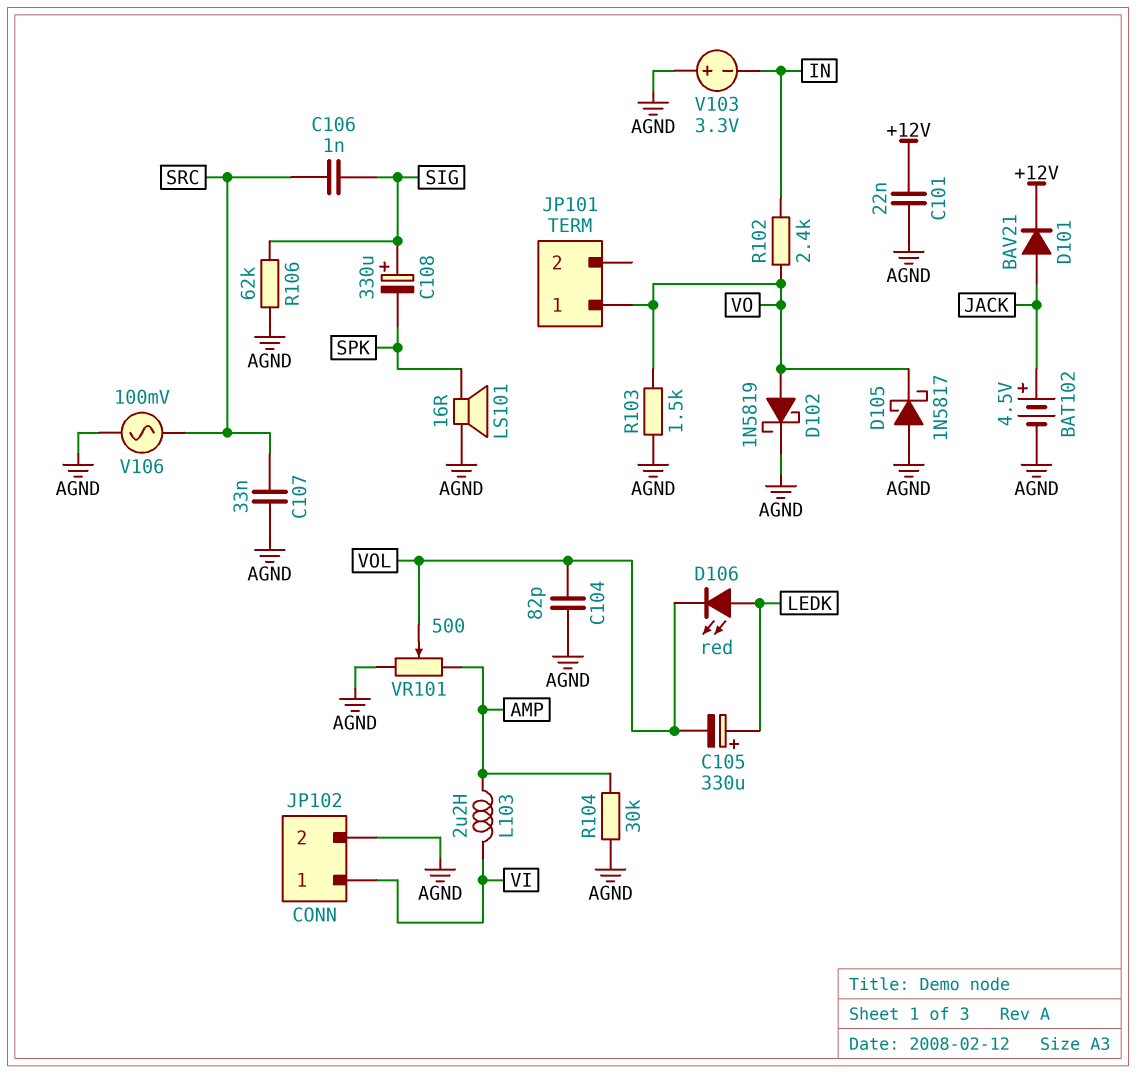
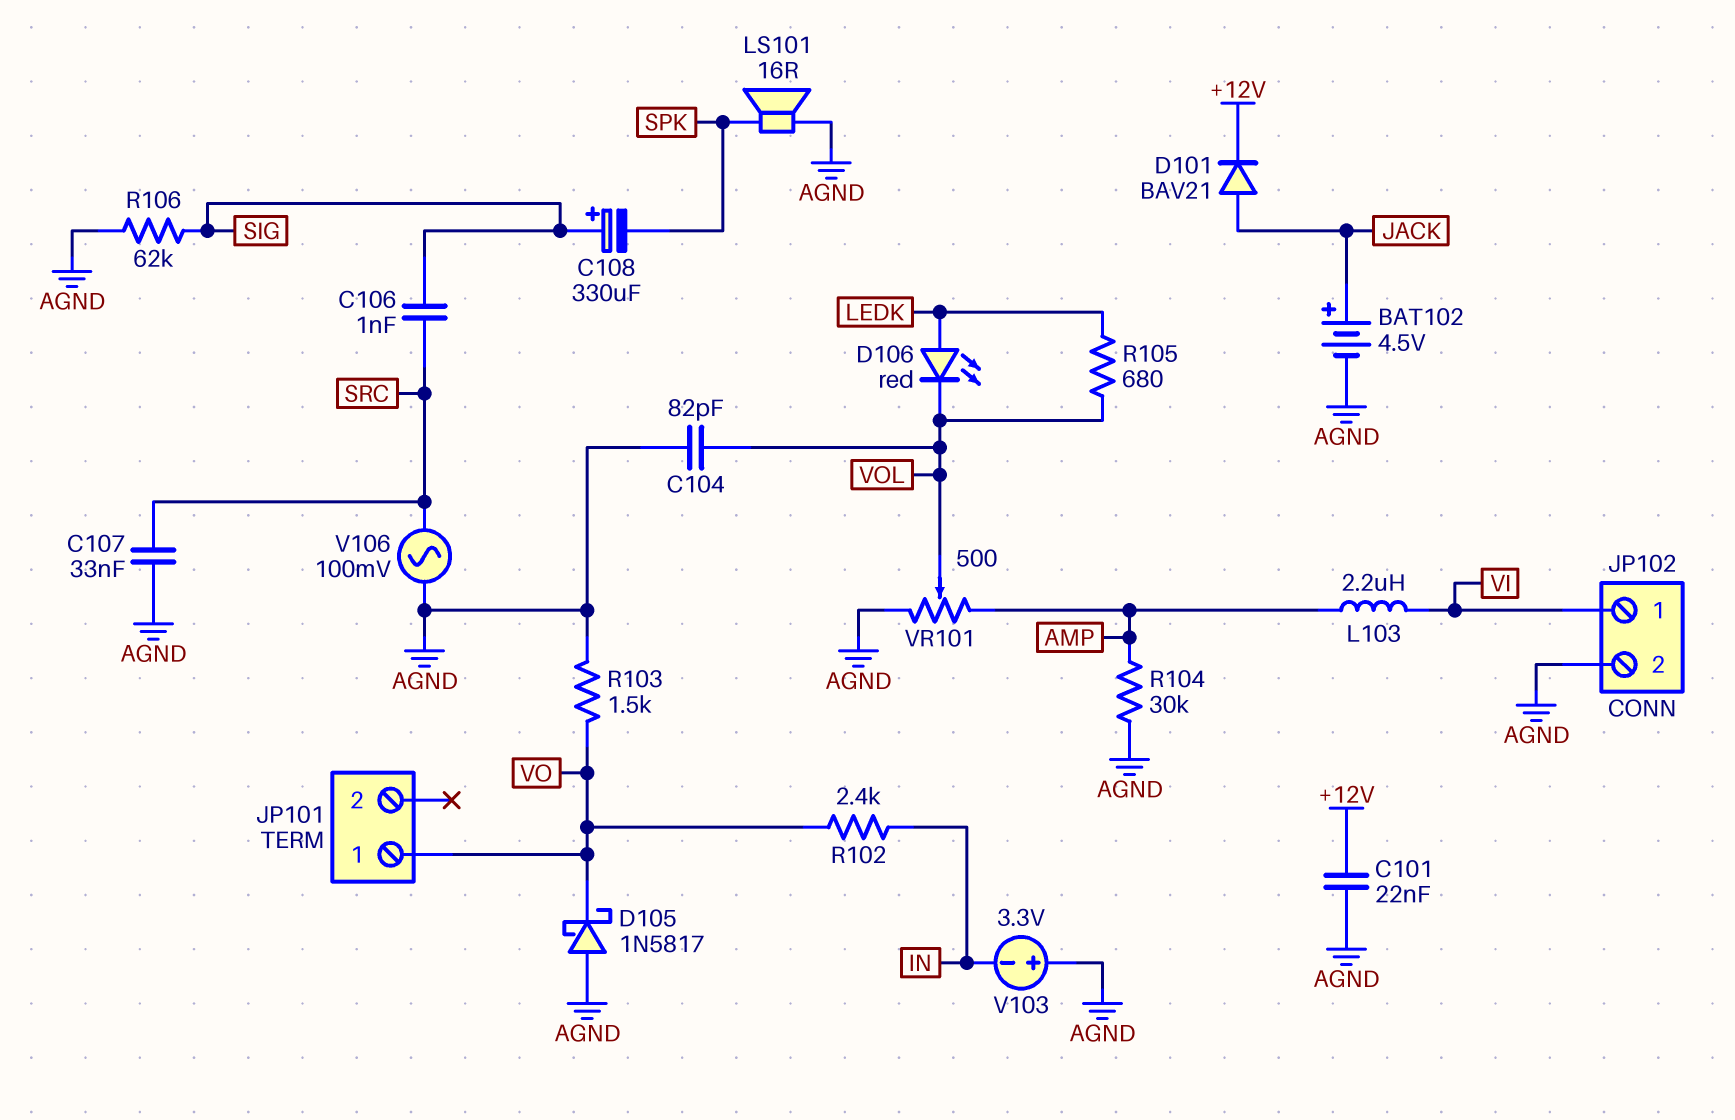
C105: 330uF (plus LEDK, minus VOL) -> none
D102: schottky 1N5819 (A VO, K AGND) -> none
R105: none -> 680 (LEDK, VOL)

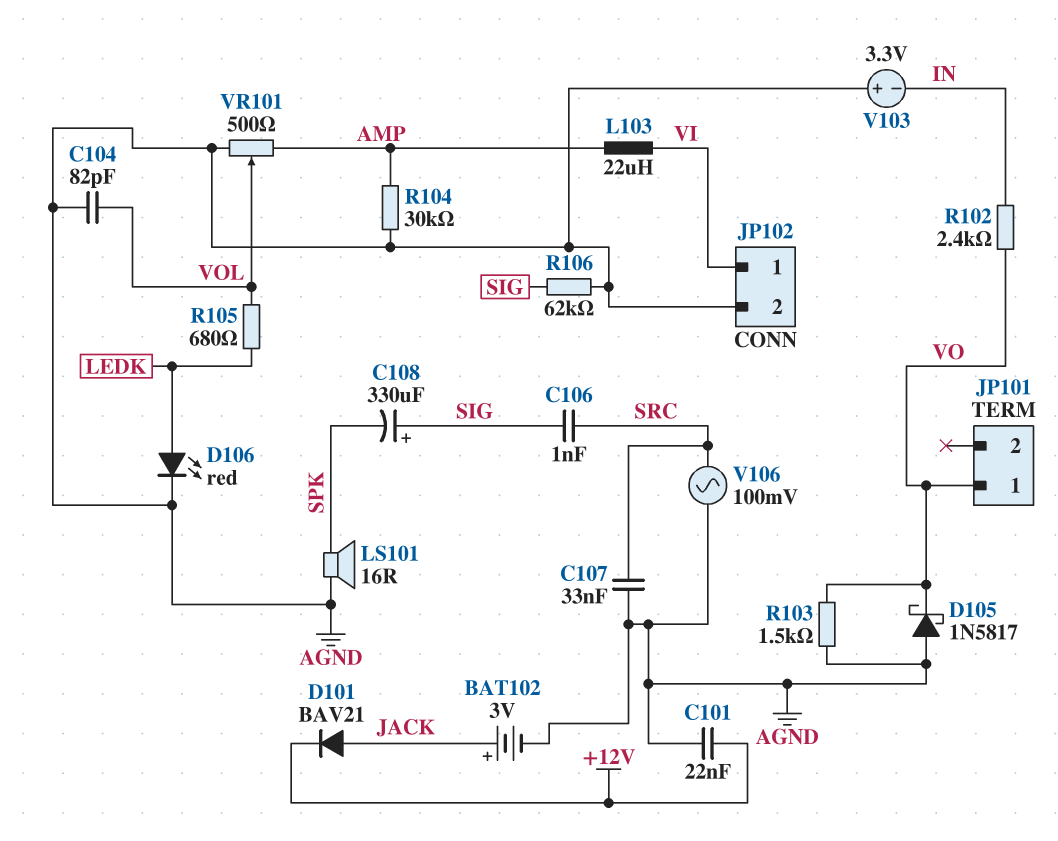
BAT102: 4.5V (plus JACK, minus AGND) -> 3V (plus JACK, minus AGND)
D106: LED red (A LEDK, K VOL) -> LED red (A LEDK, K AGND)
L103: 2.2uH (AMP, VI) -> 22uH (AMP, VI)

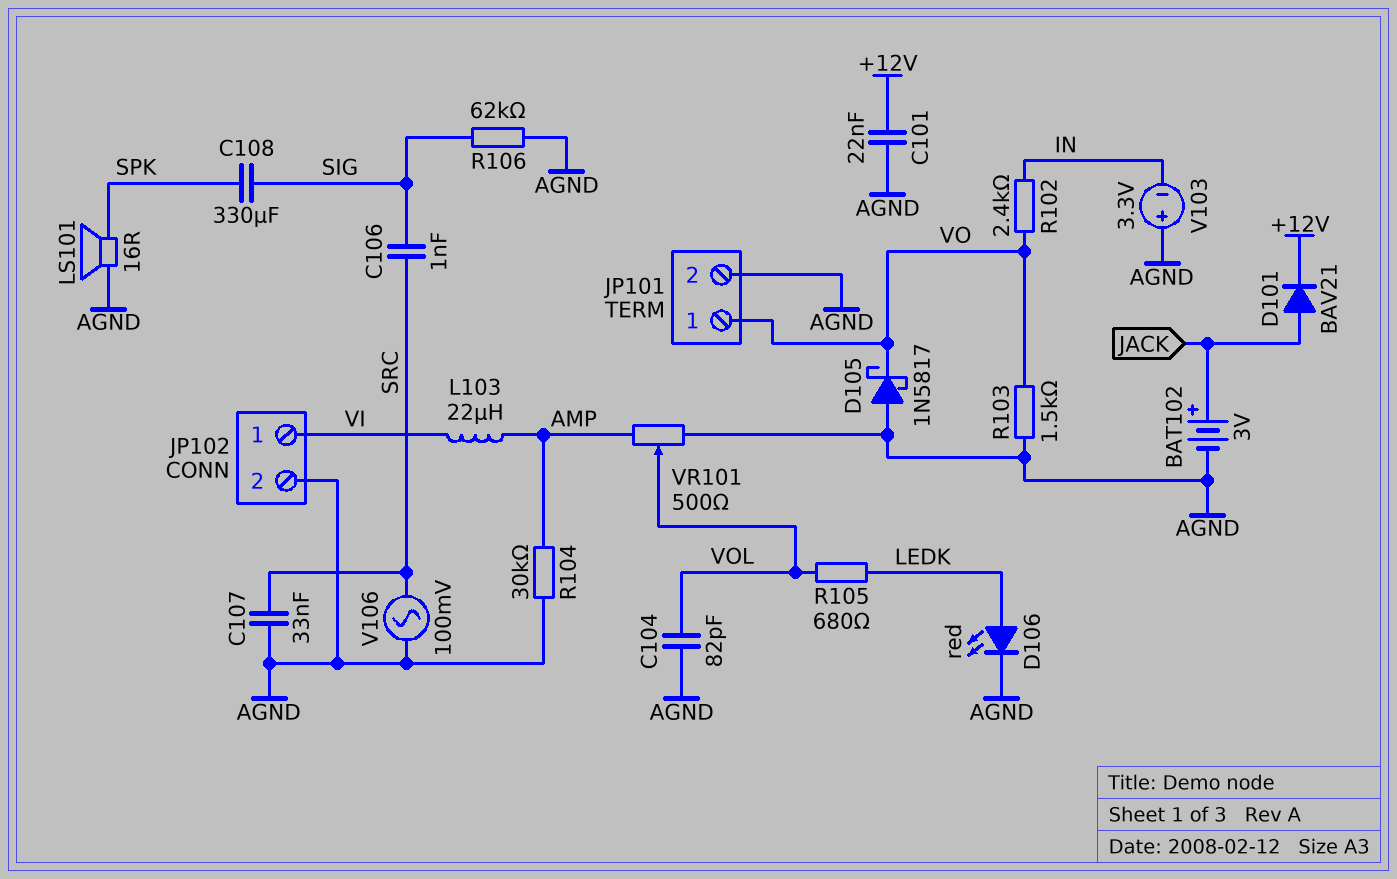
C108: 330uF (plus SIG, minus SPK) -> 330uF (SIG, SPK)
JP101 pin 2: none -> AGND

